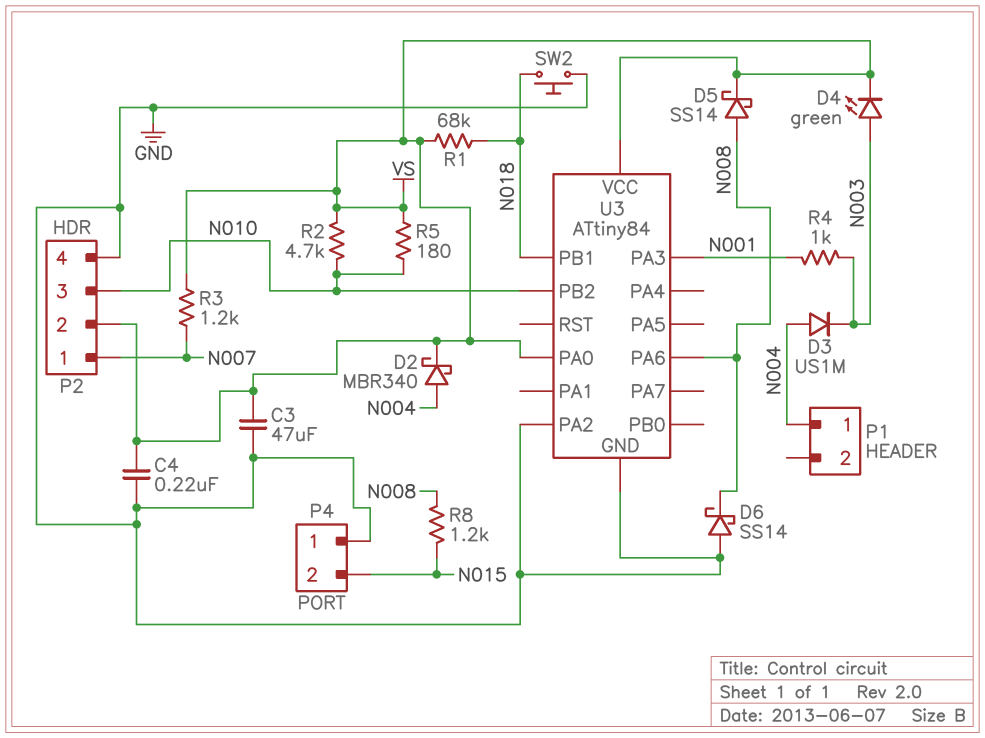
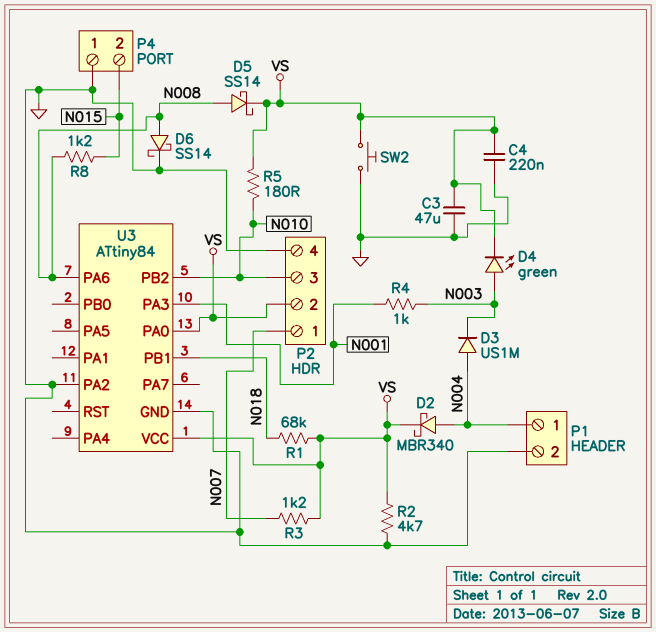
D6: schottky SS14 (A GND, K N008) -> schottky SS14 (A N008, K GND)
P1 pin 2: none -> GND
R2: 4.7k (N010, VS) -> 4.7k (GND, VS)
SW2: button (GND, N018) -> button (GND, VS)

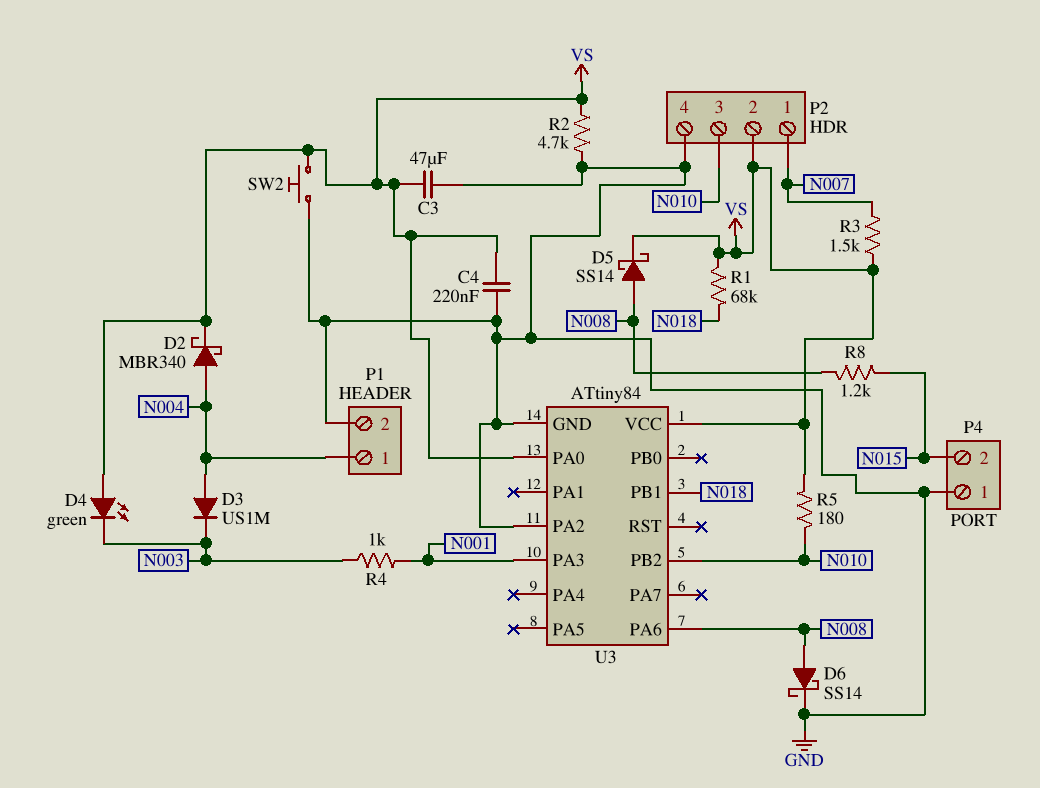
D4: LED green (A N003, K VS) -> LED green (A VS, K N003)
R3: 1.2k (N007, VS) -> 1.5k (N007, VS)

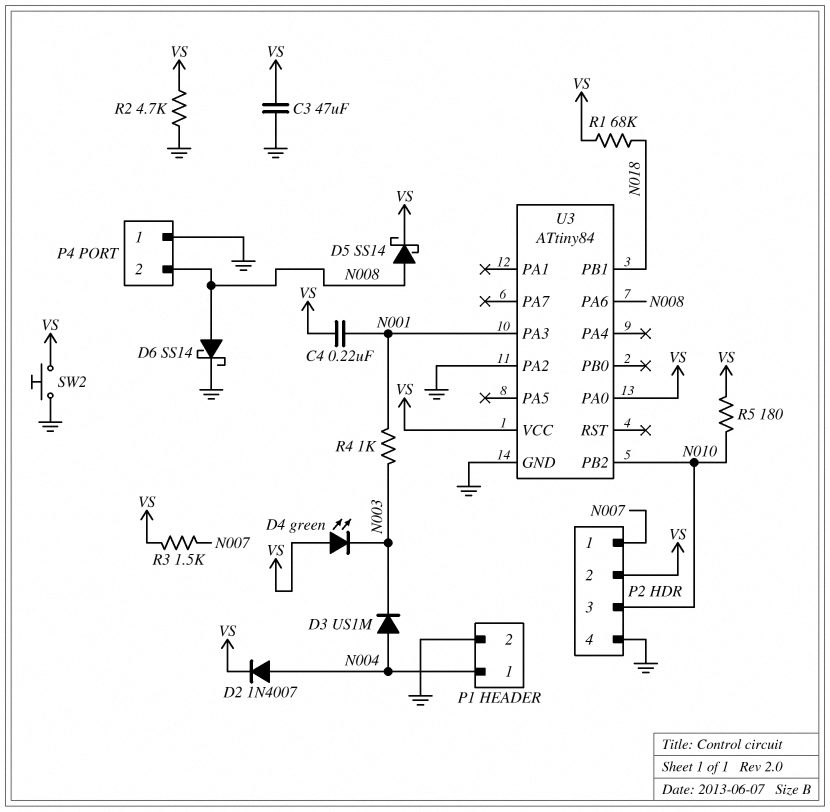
C4: 220nF (GND, VS) -> 220nF (N001, VS)
D2: schottky MBR340 (A N004, K VS) -> diode 1N4007 (A N004, K VS)
P4 pin 2: N015 -> N008
R8: 1.2k (N008, N015) -> none

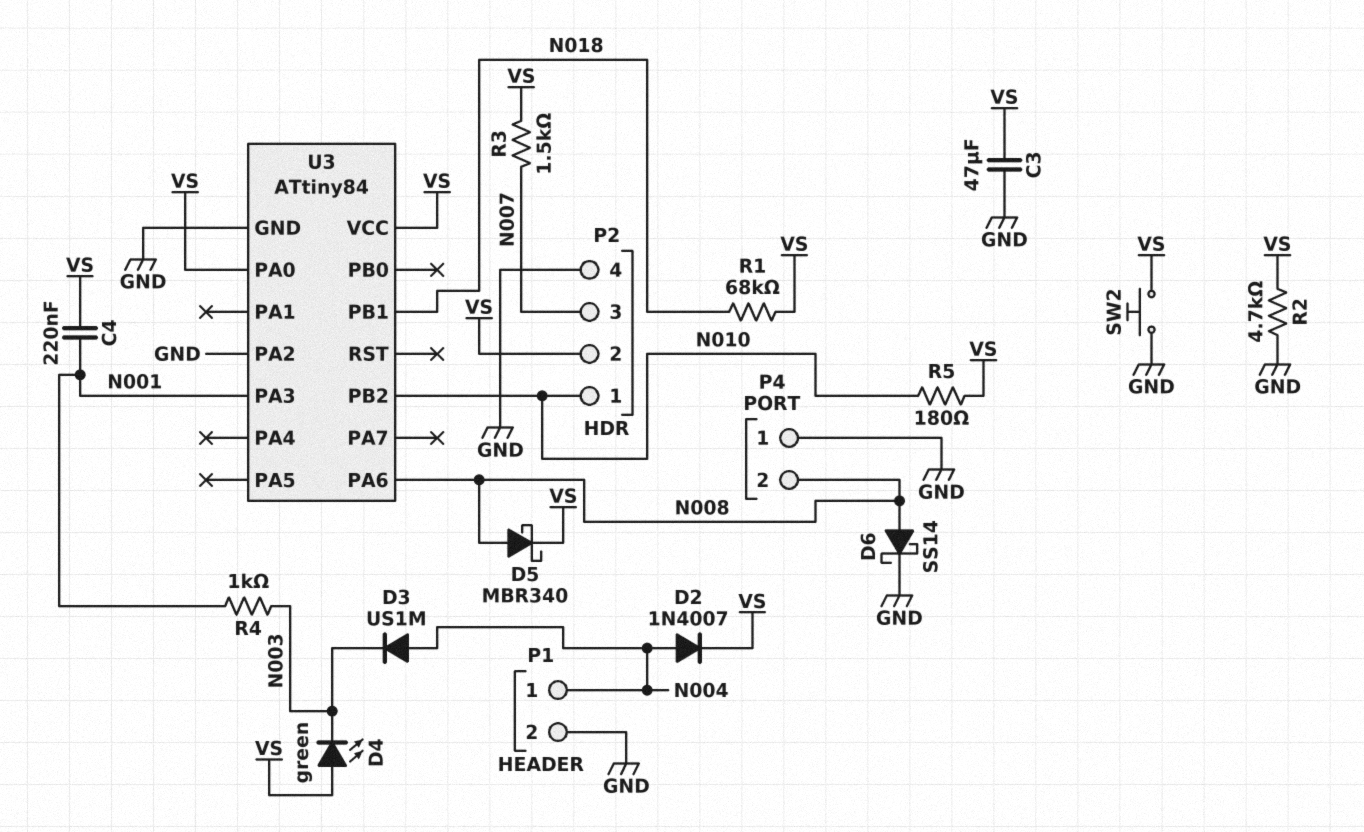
D5: schottky SS14 (A N008, K VS) -> schottky MBR340 (A N008, K VS)
P2 pin 1: N007 -> N010
P2 pin 3: N010 -> N007

